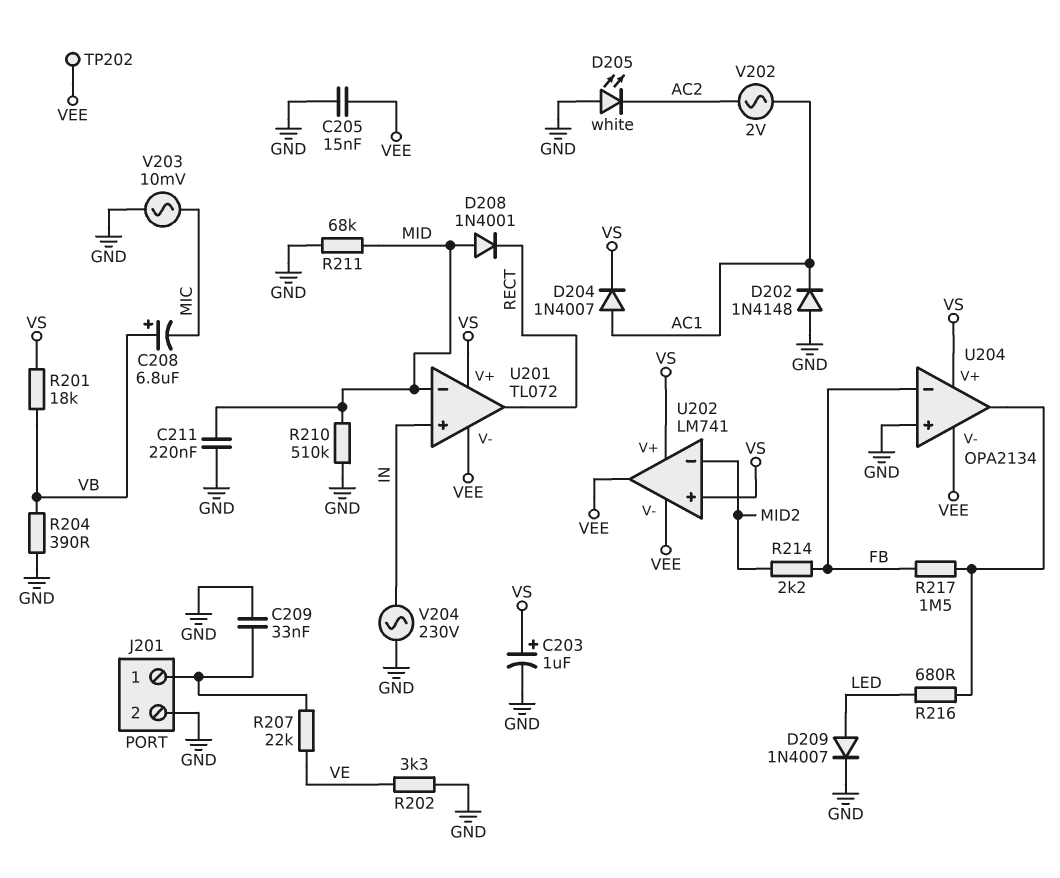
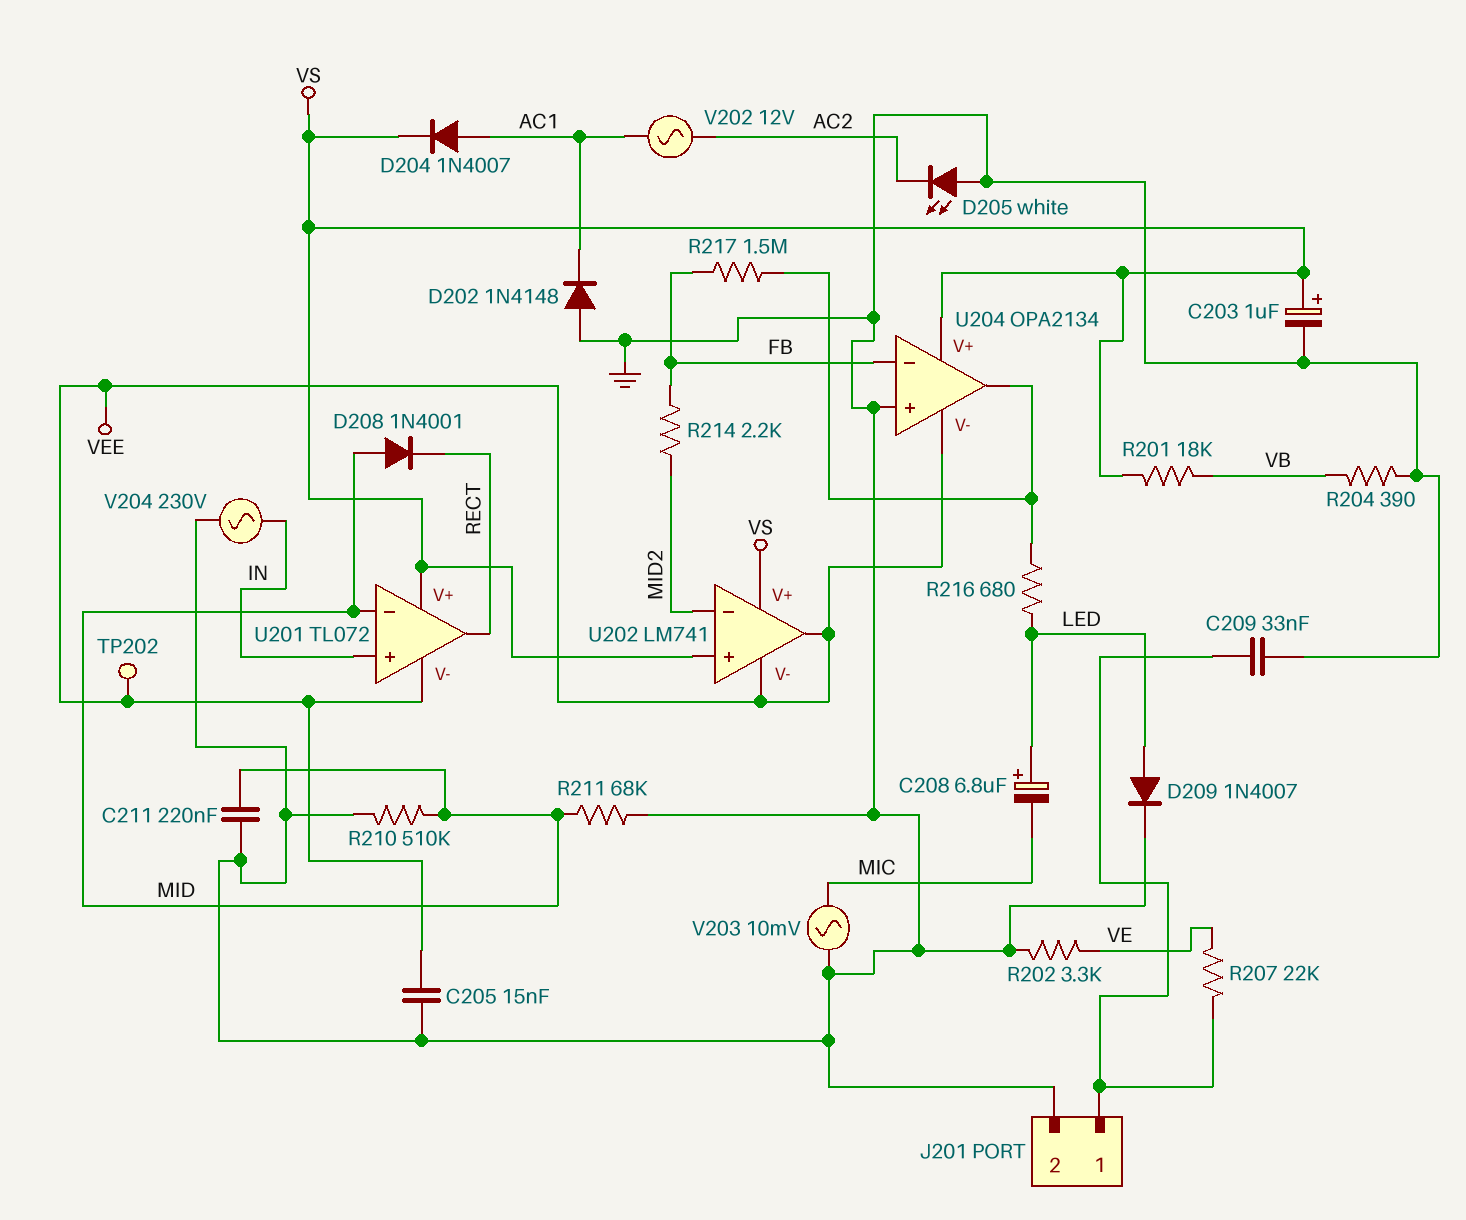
C208: 6.8uF (plus VB, minus MIC) -> 6.8uF (plus LED, minus MIC)
V202: AC 2V (AC1, AC2) -> AC 12V (AC1, AC2)

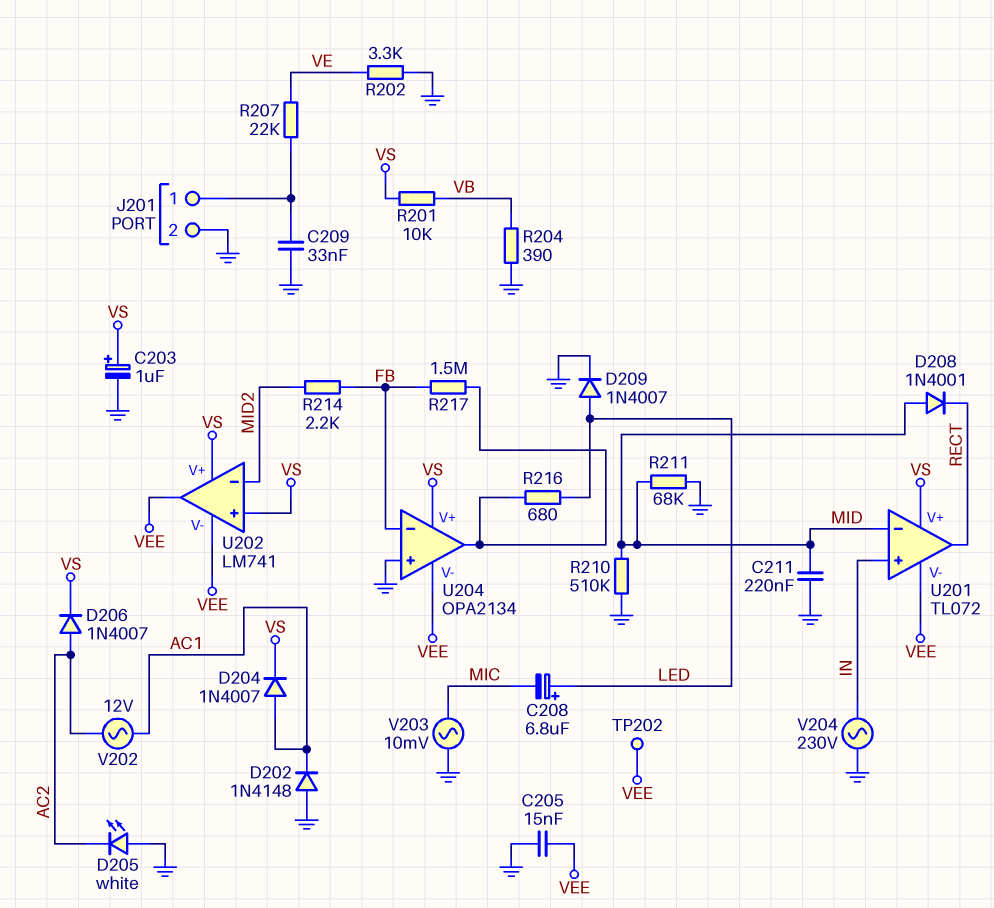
D206: none -> diode 1N4007 (A AC2, K VS)
R201: 18k (VB, VS) -> 10k (VB, VS)

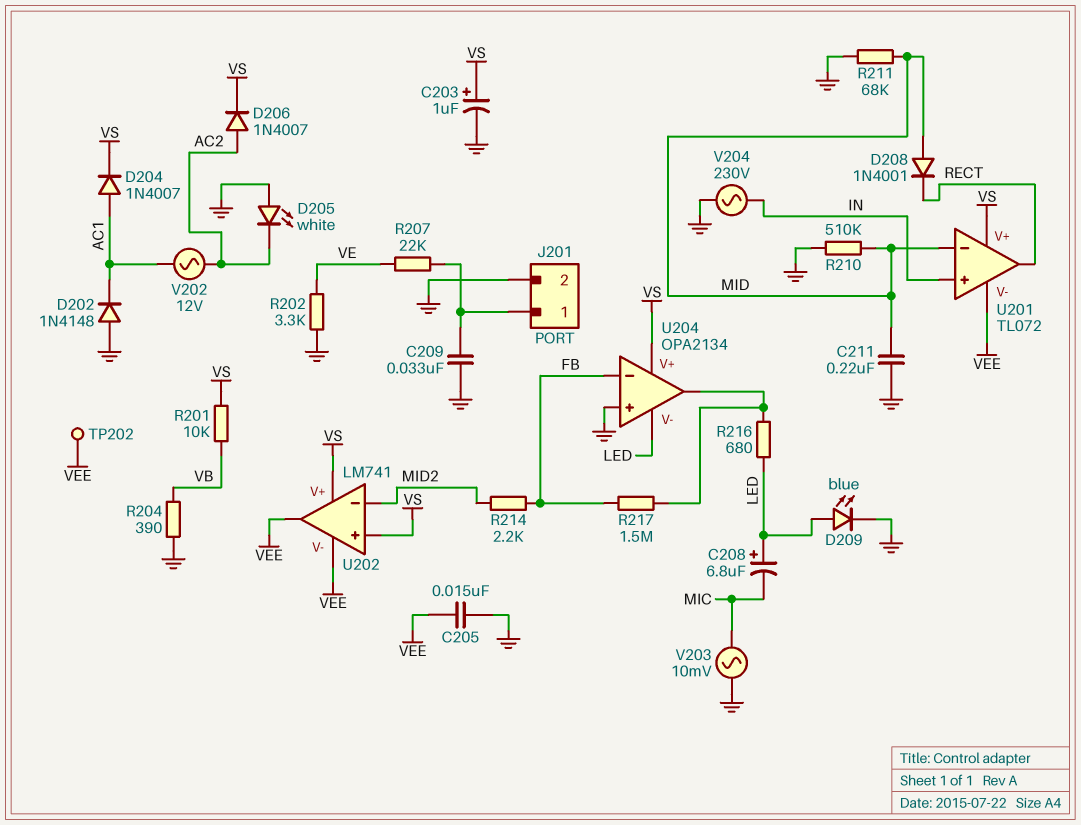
D209: diode 1N4007 (A LED, K GND) -> LED blue (A LED, K GND)
U204 pin V-: VEE -> LED

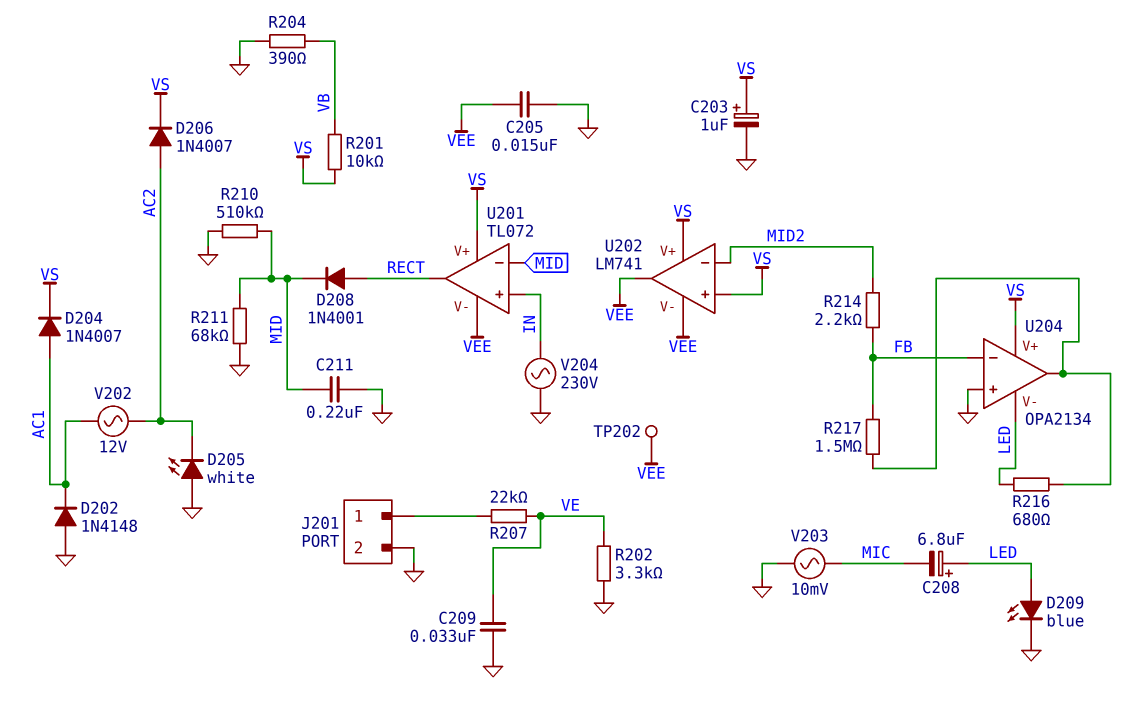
C209: 33nF (GND, J201/1) -> 33nF (GND, VE)
D208: diode 1N4001 (A MID, K RECT) -> diode 1N4001 (A RECT, K MID)

